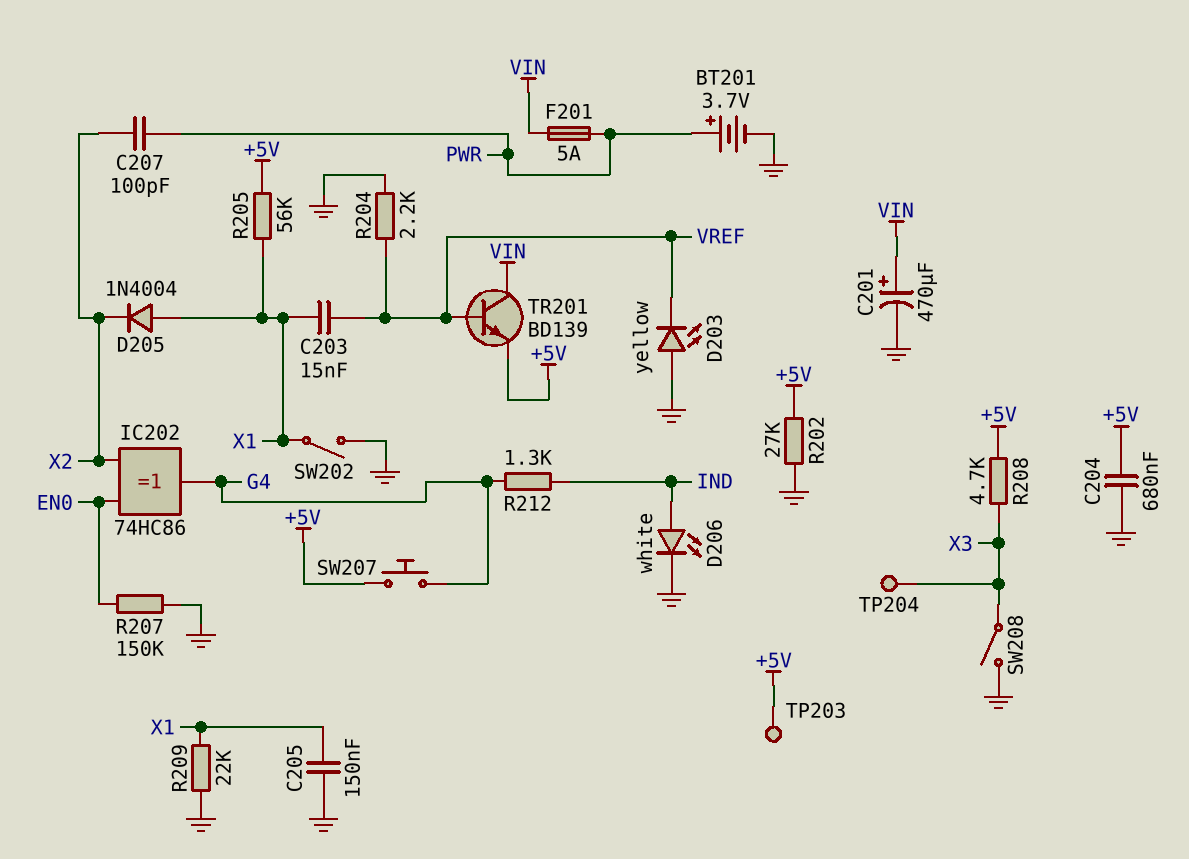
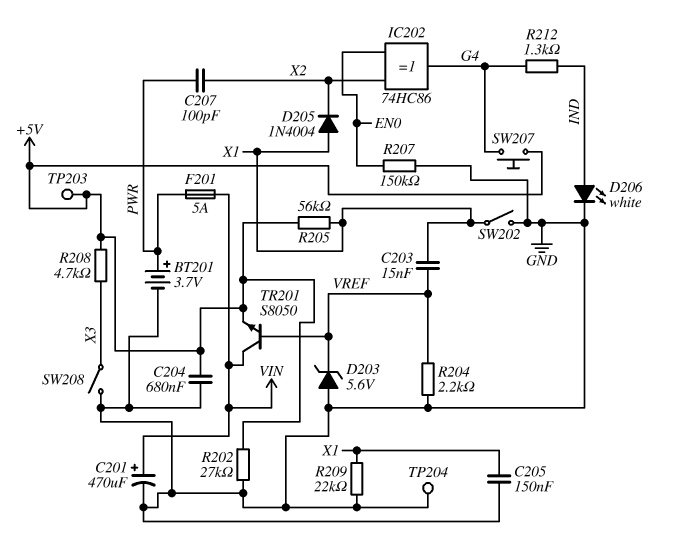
D203: LED yellow (A GND, K VREF) -> zener 5.6V (A GND, K VREF)
TP204: test point (X3) -> test point (GND)
TR201: NPN BD139 (B VREF, C VIN, E +5V) -> NPN S8050 (B VREF, C VIN, E +5V)

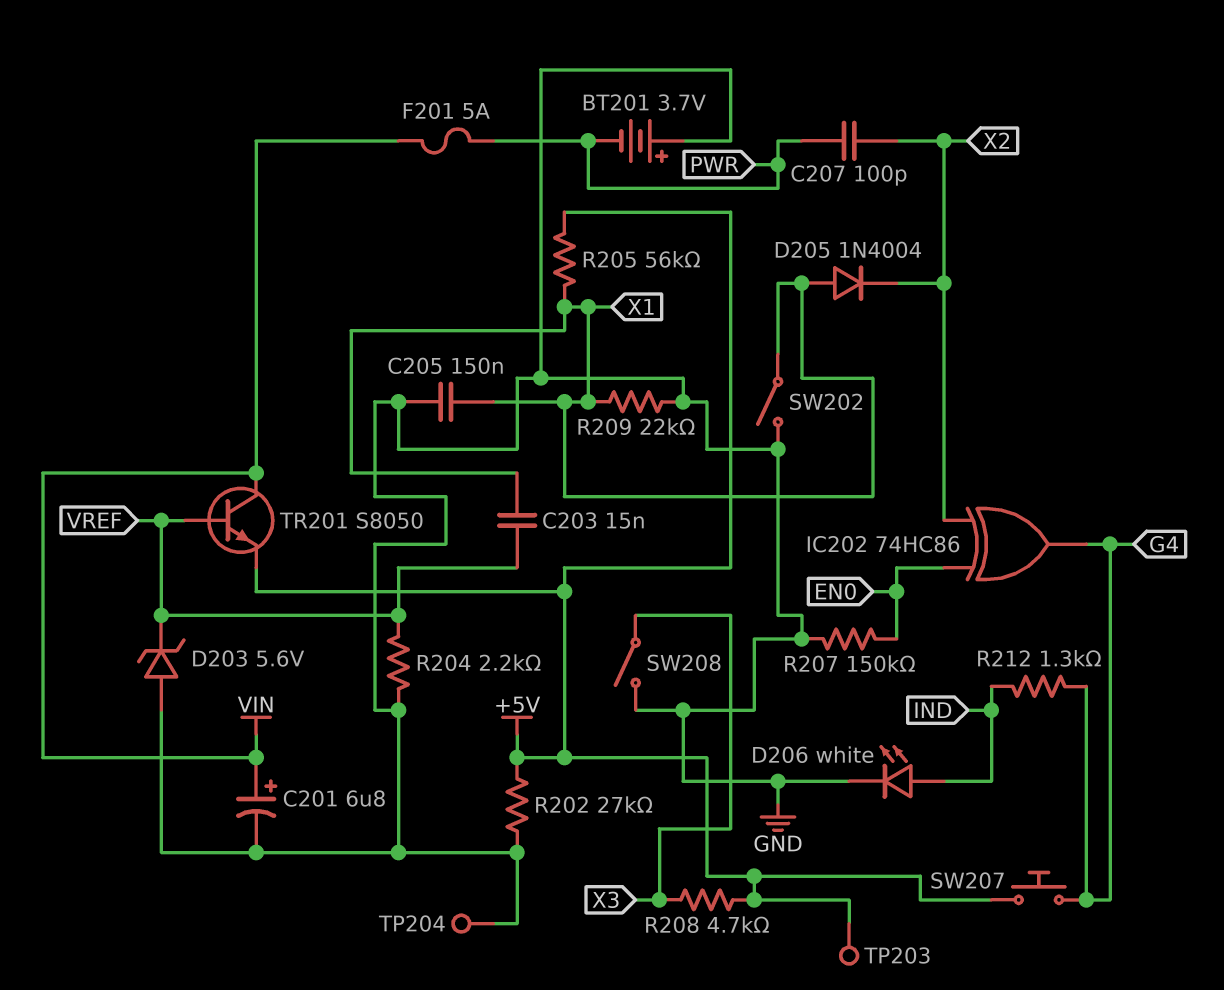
BT201: 3.7V (plus PWR, minus GND) -> 3.7V (plus GND, minus PWR)
C201: 470uF (plus VIN, minus GND) -> 6.8uF (plus VIN, minus GND)
C204: 680nF (+5V, GND) -> none

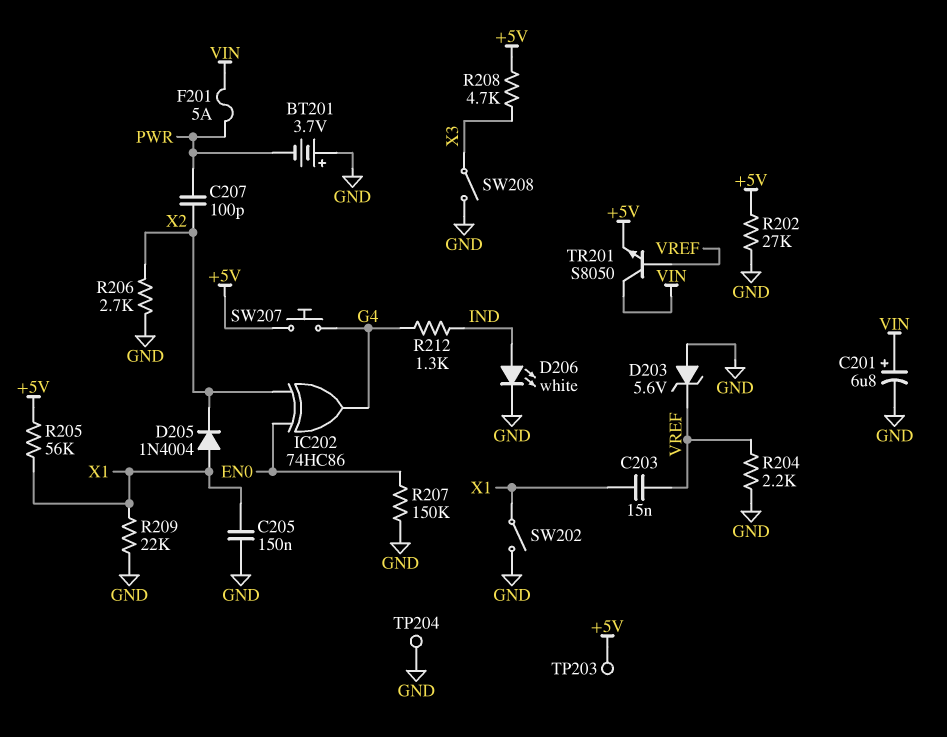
R206: none -> 2.7k (GND, X2)

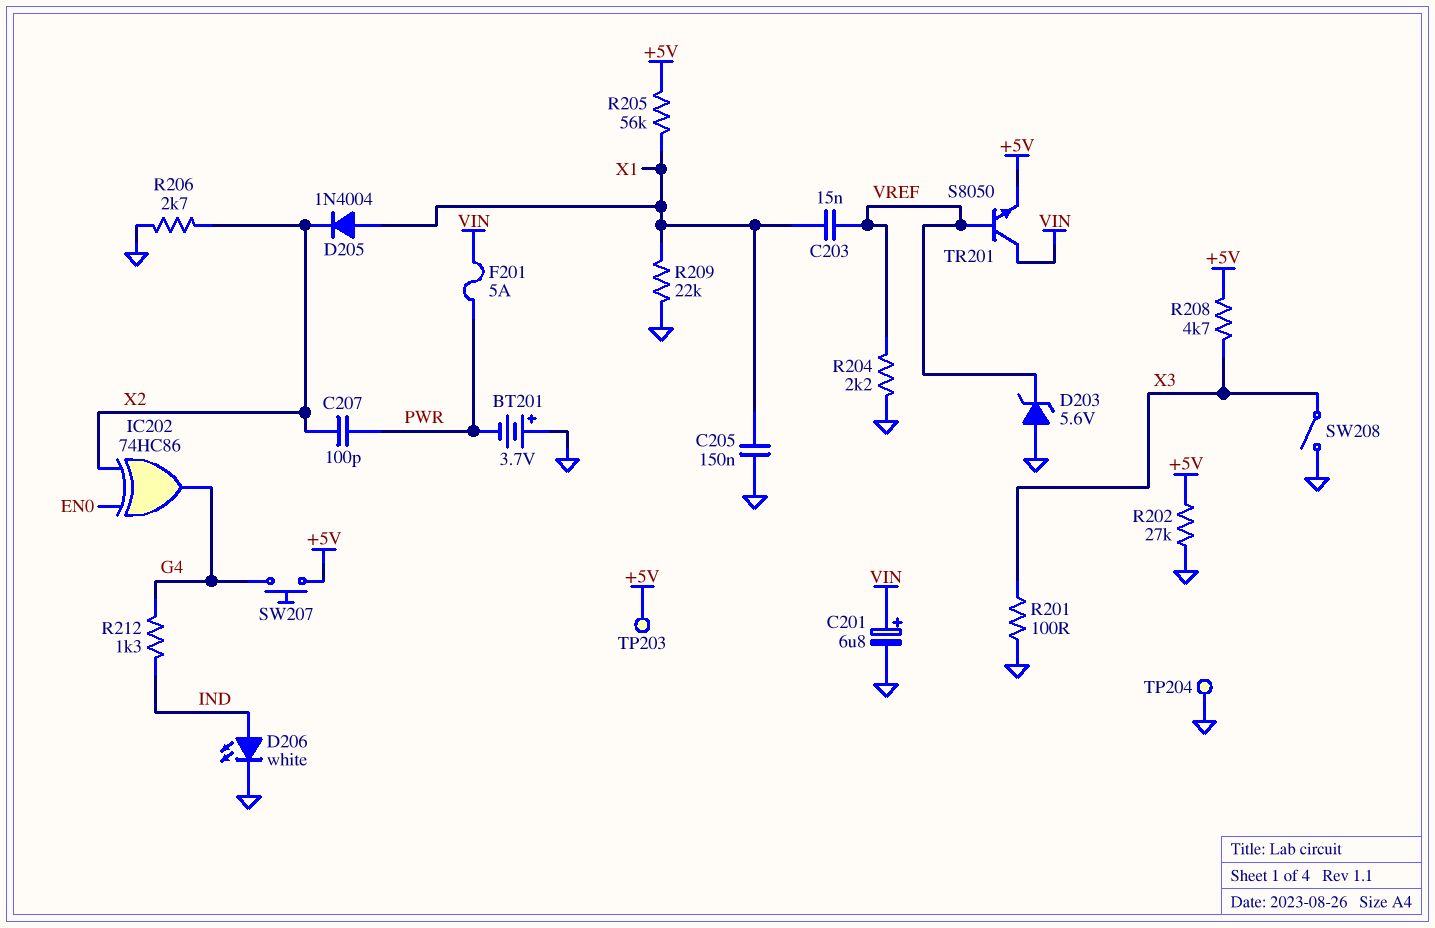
R201: none -> 100 (GND, X3)
R207: 150k (EN0, GND) -> none
SW202: switch (GND, X1) -> none

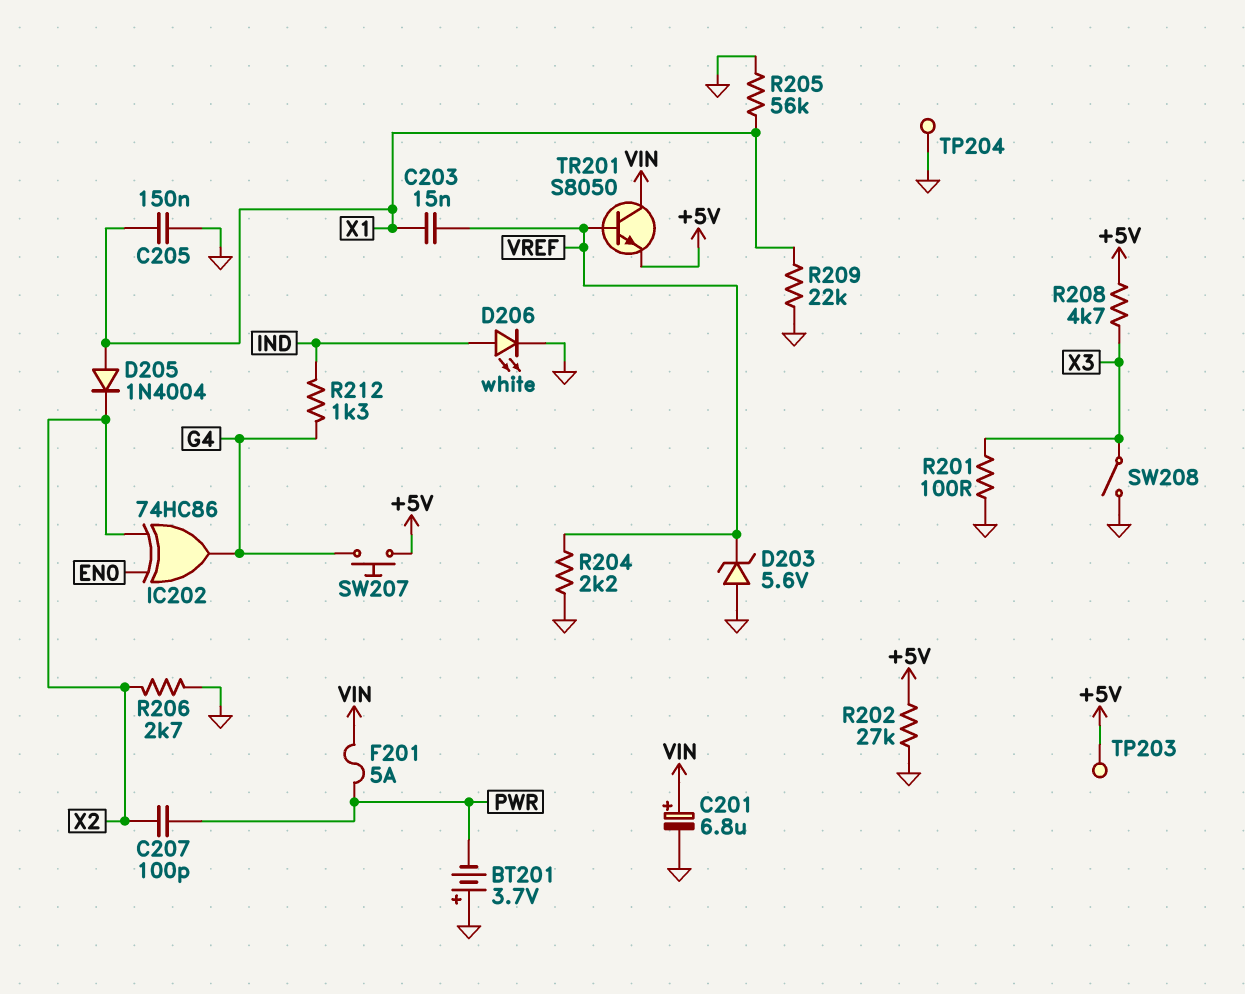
R205: 56k (+5V, X1) -> 56k (GND, X1)

